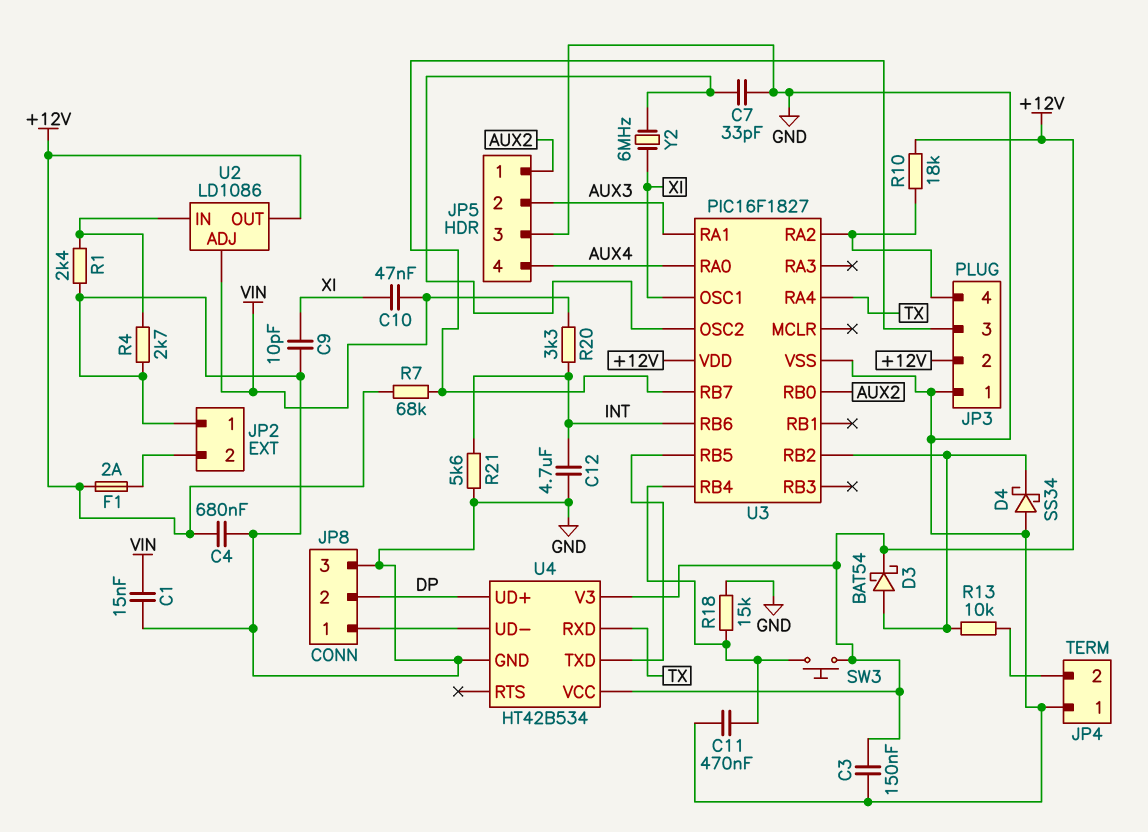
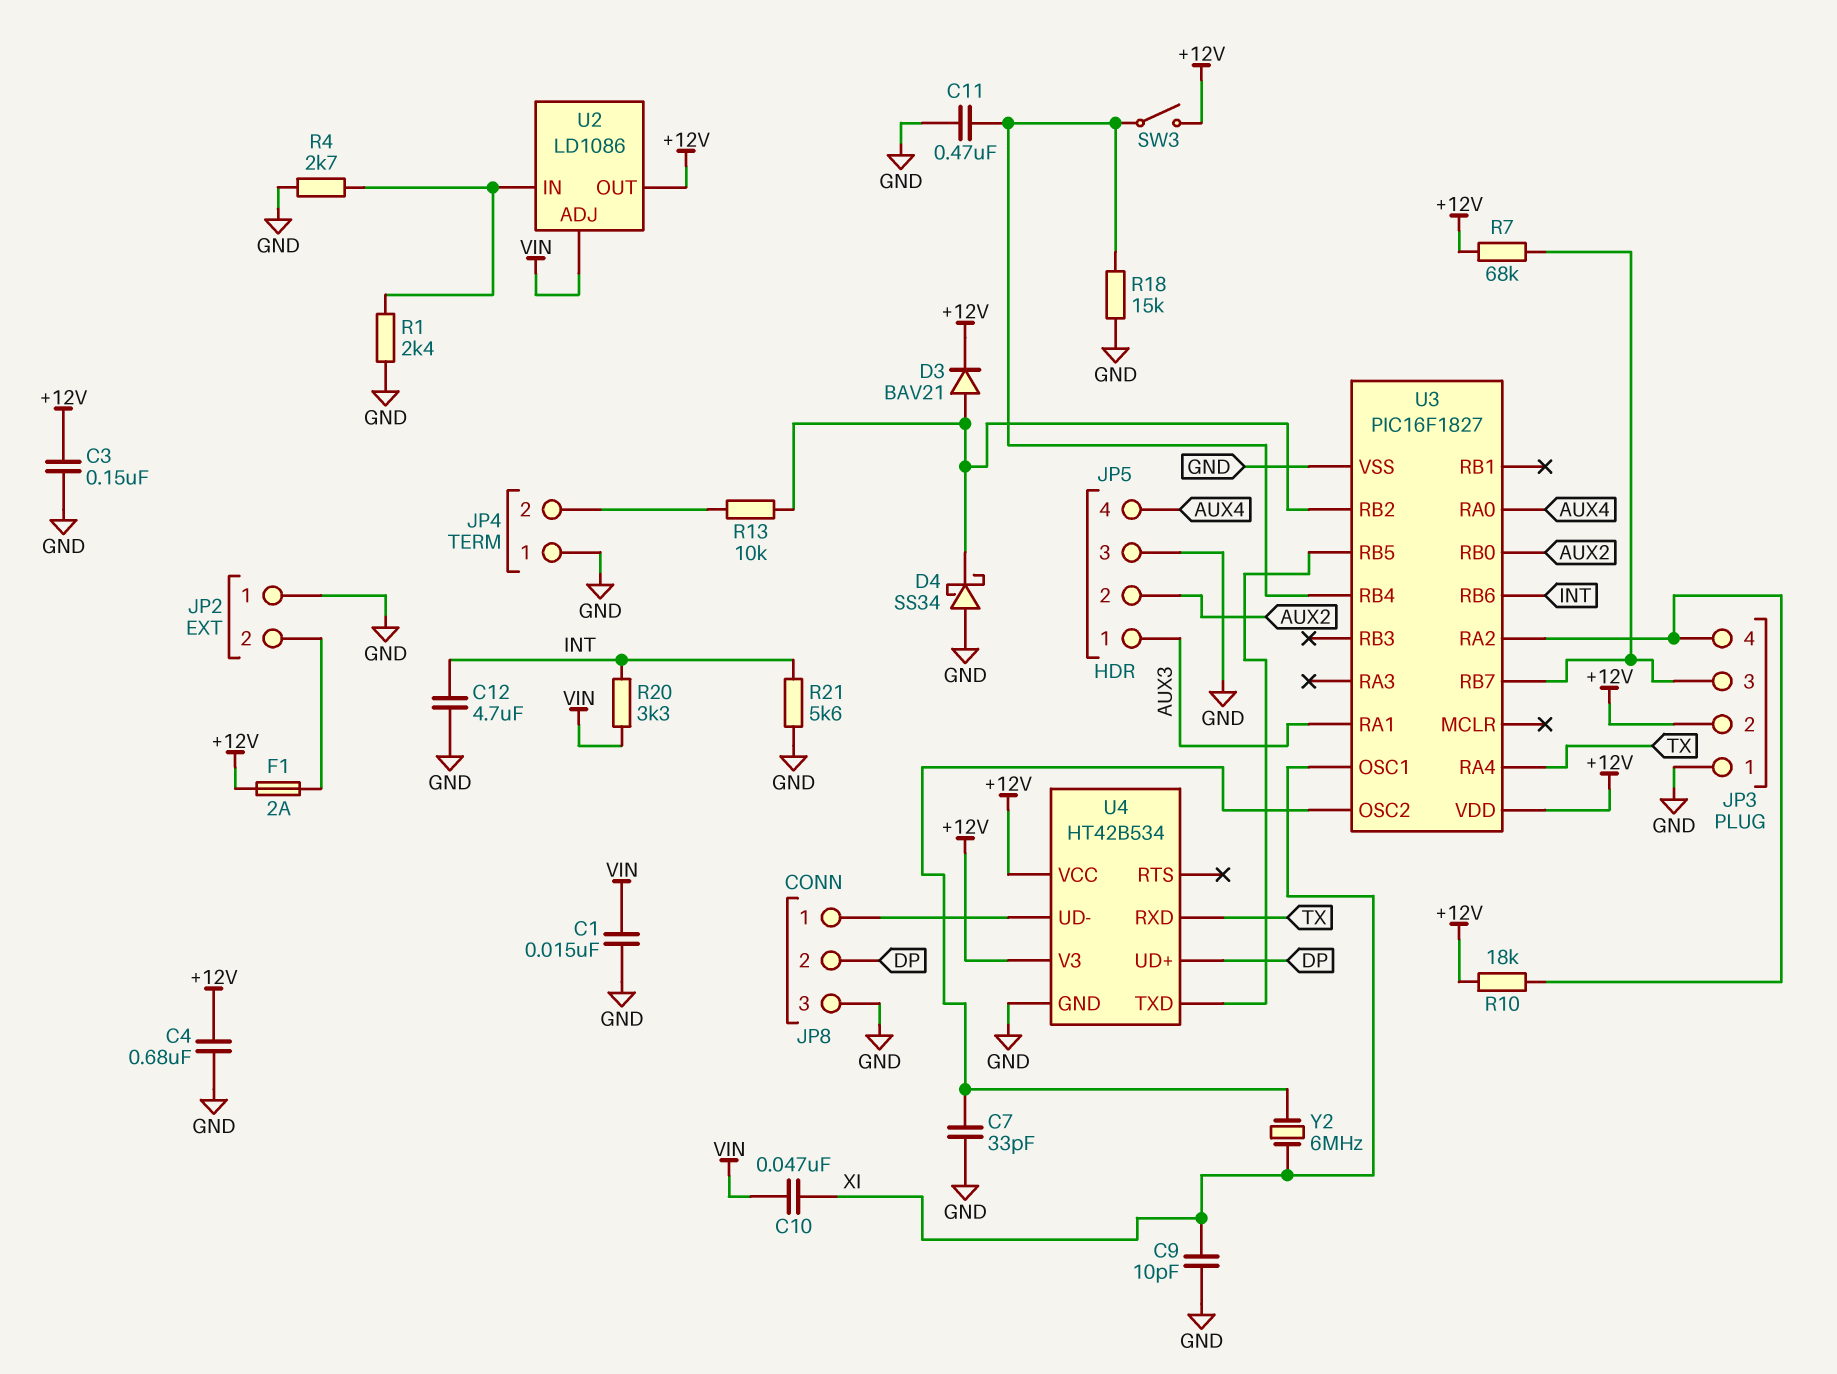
D3: schottky BAT54 (A U3/RB2, K +12V) -> diode BAV21 (A U3/RB2, K +12V)
JP5 pin 1: AUX2 -> AUX3
JP5 pin 2: AUX3 -> AUX2
SW3: button (+12V, U3/RB4) -> switch (+12V, U3/RB4)

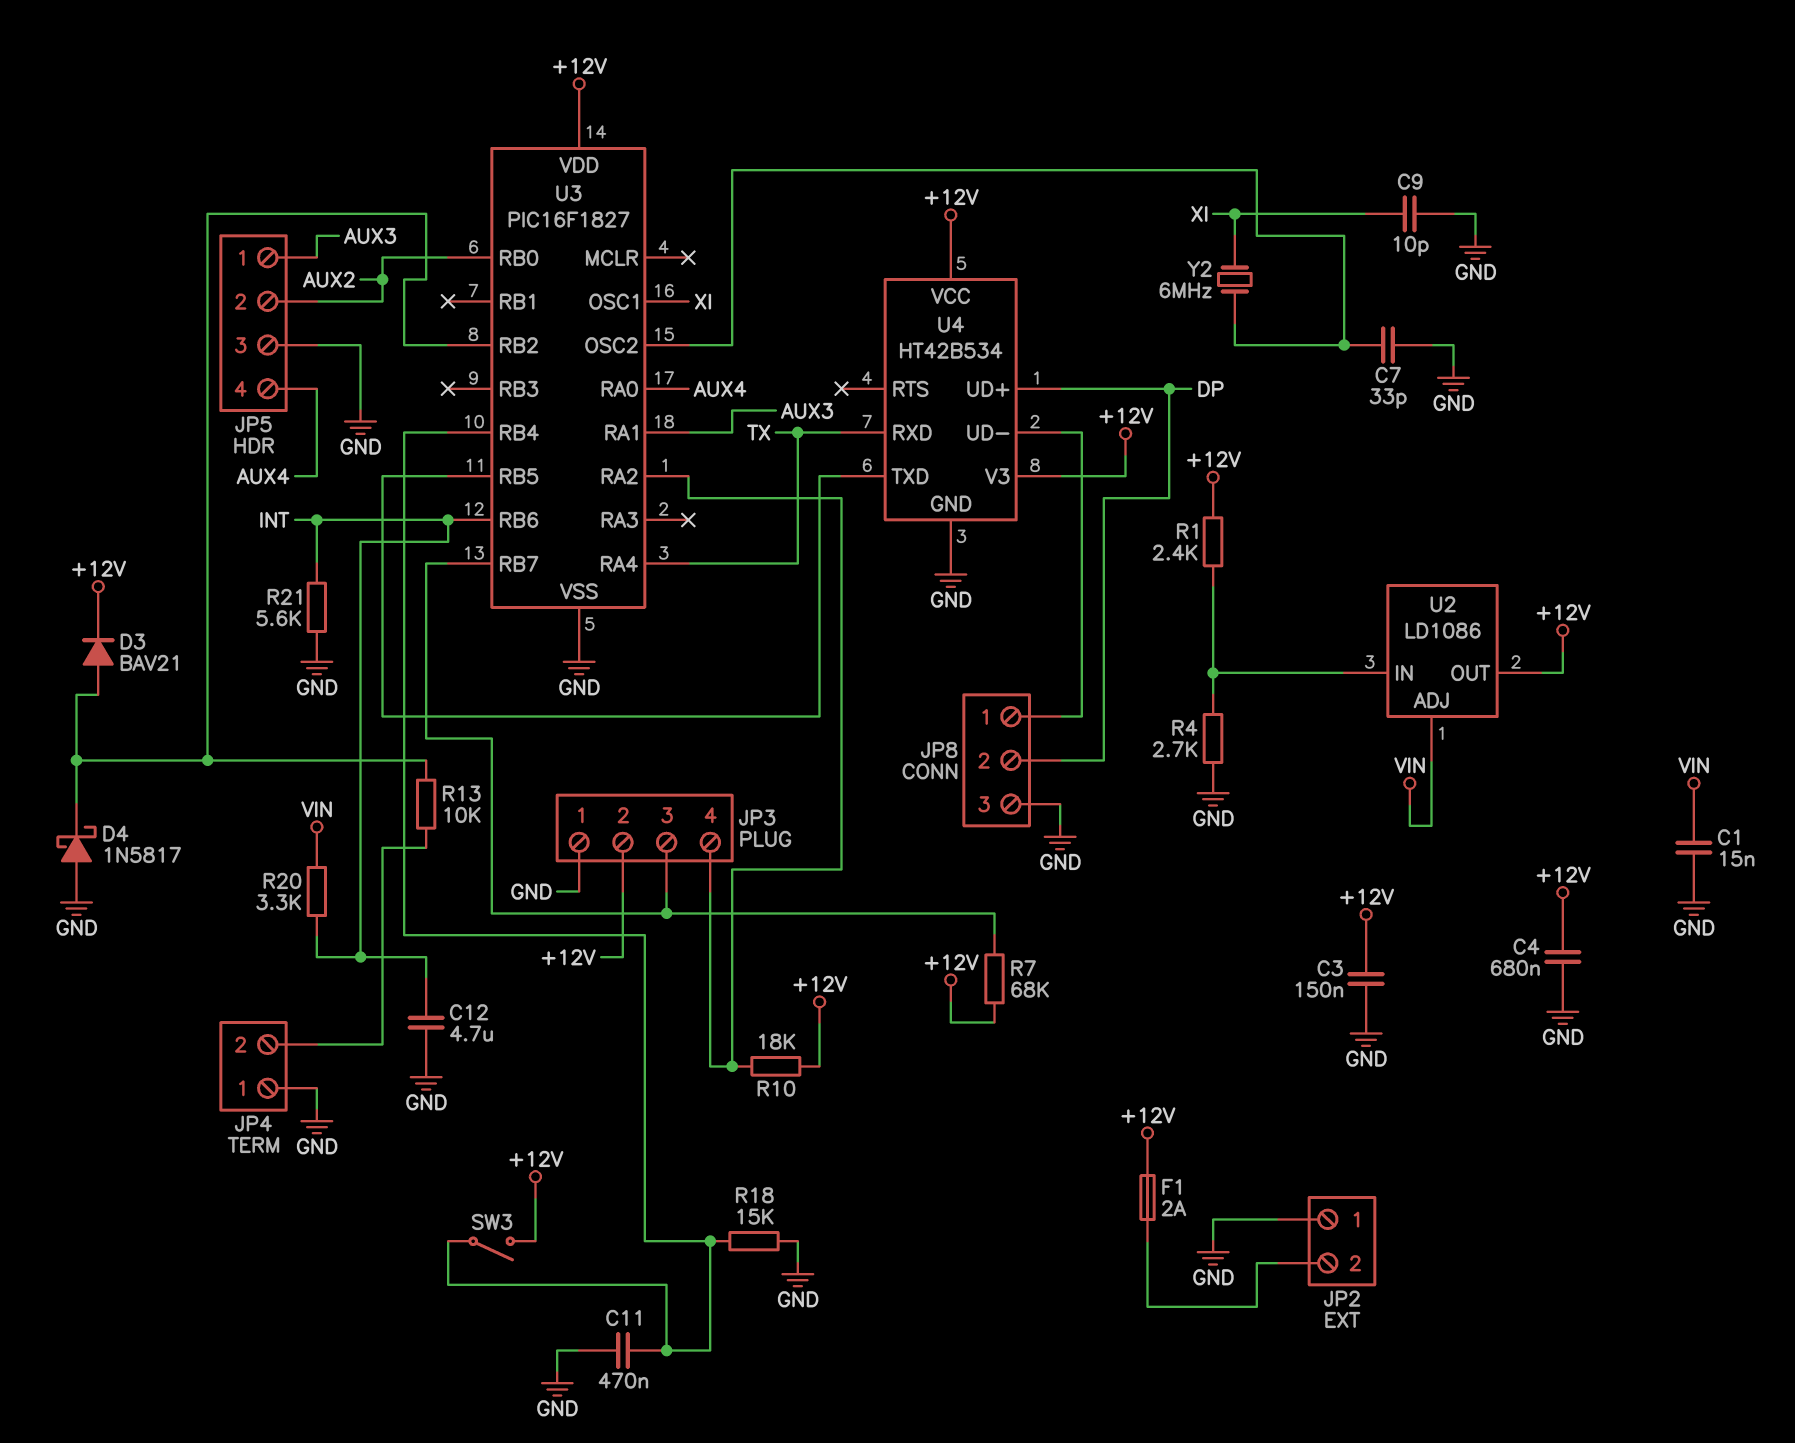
C10: 47nF (VIN, XI) -> none
D4: schottky SS34 (A GND, K U3/RB2) -> schottky 1N5817 (A GND, K U3/RB2)
R1: 2.4k (GND, U2/IN) -> 2.4k (+12V, U2/IN)

